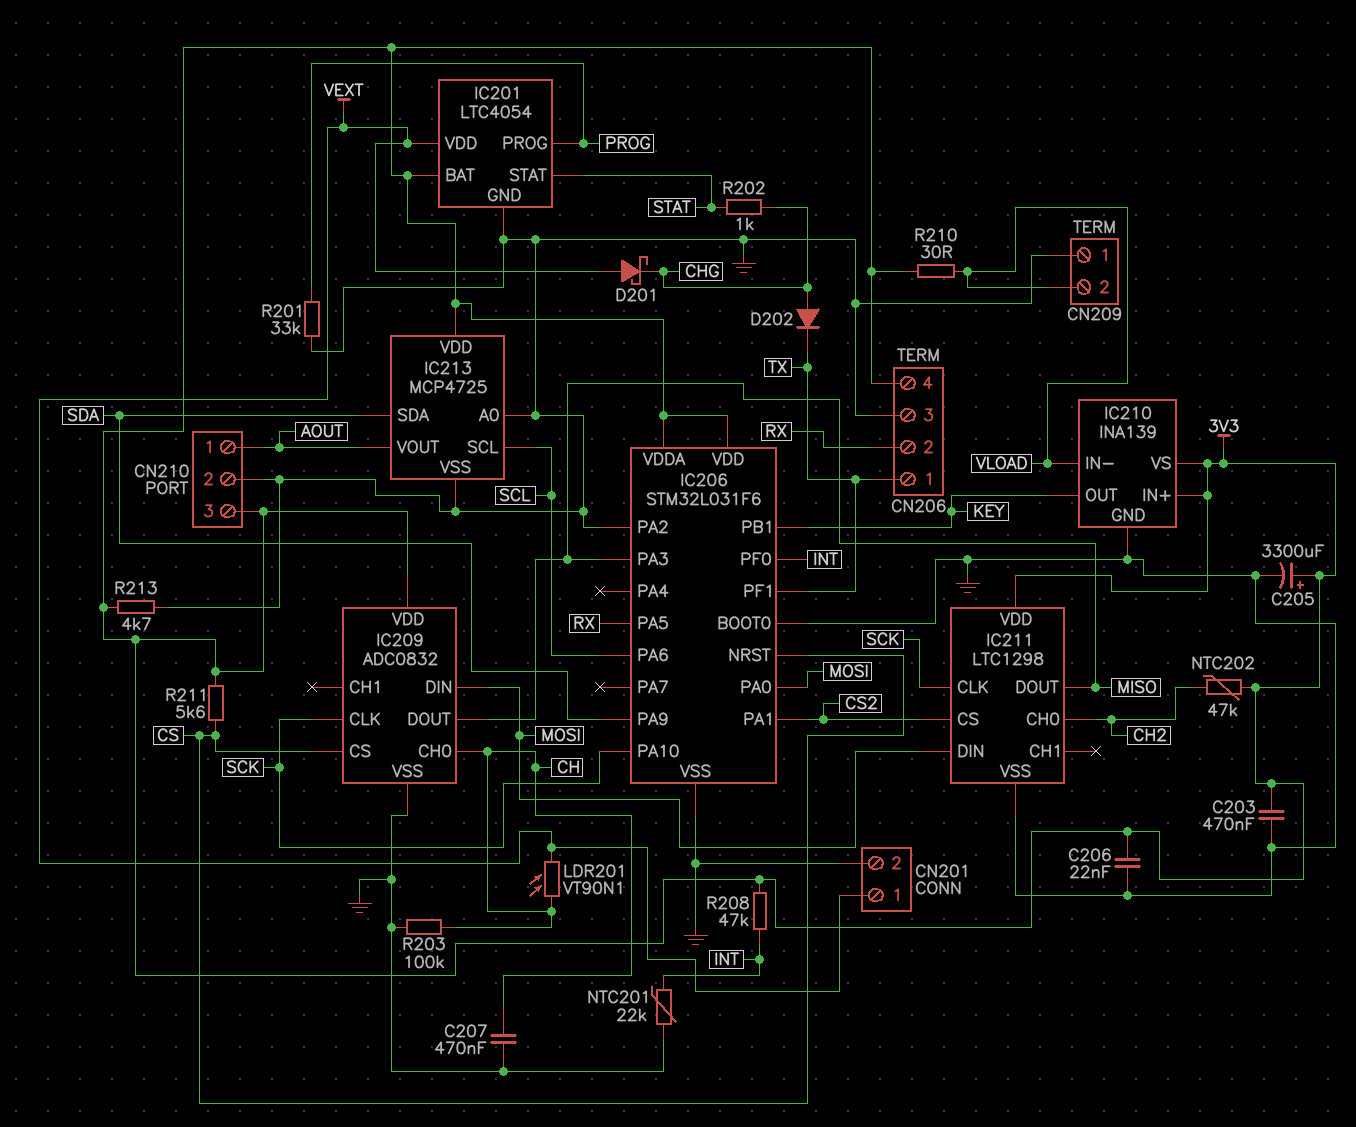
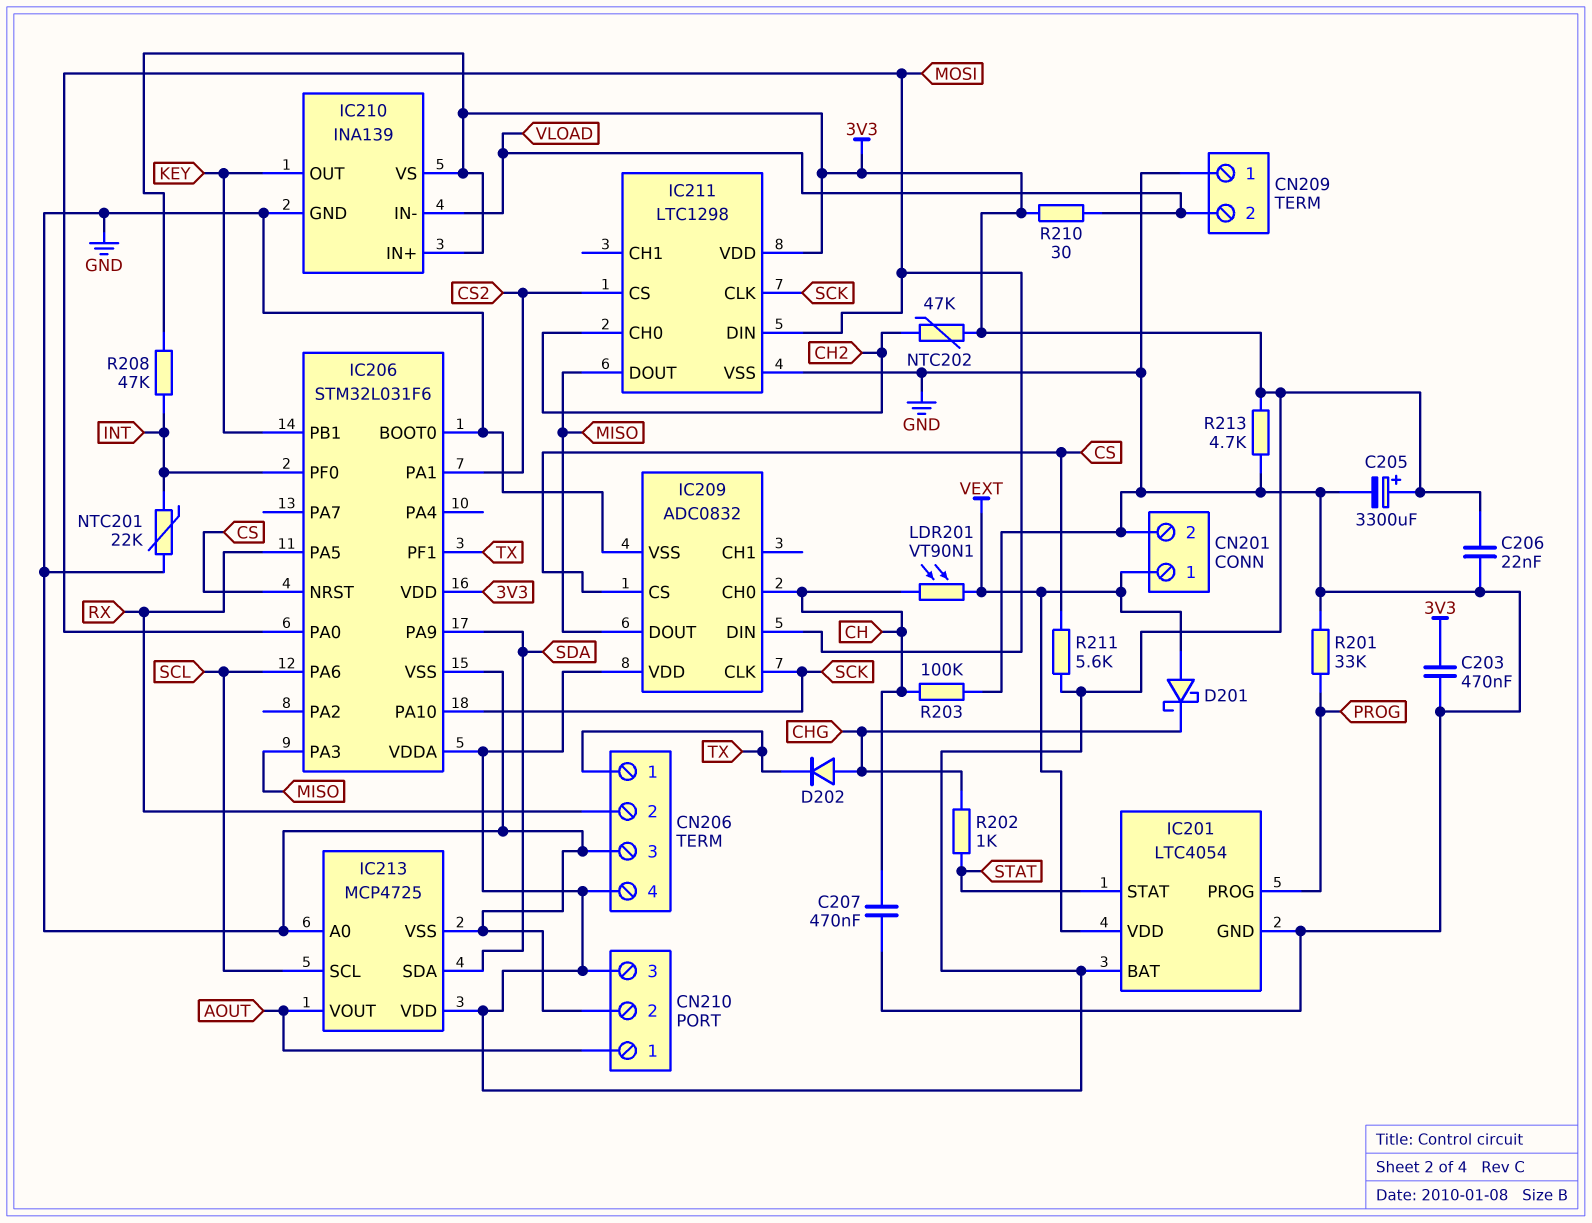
IC206 pin PA2: GND -> none

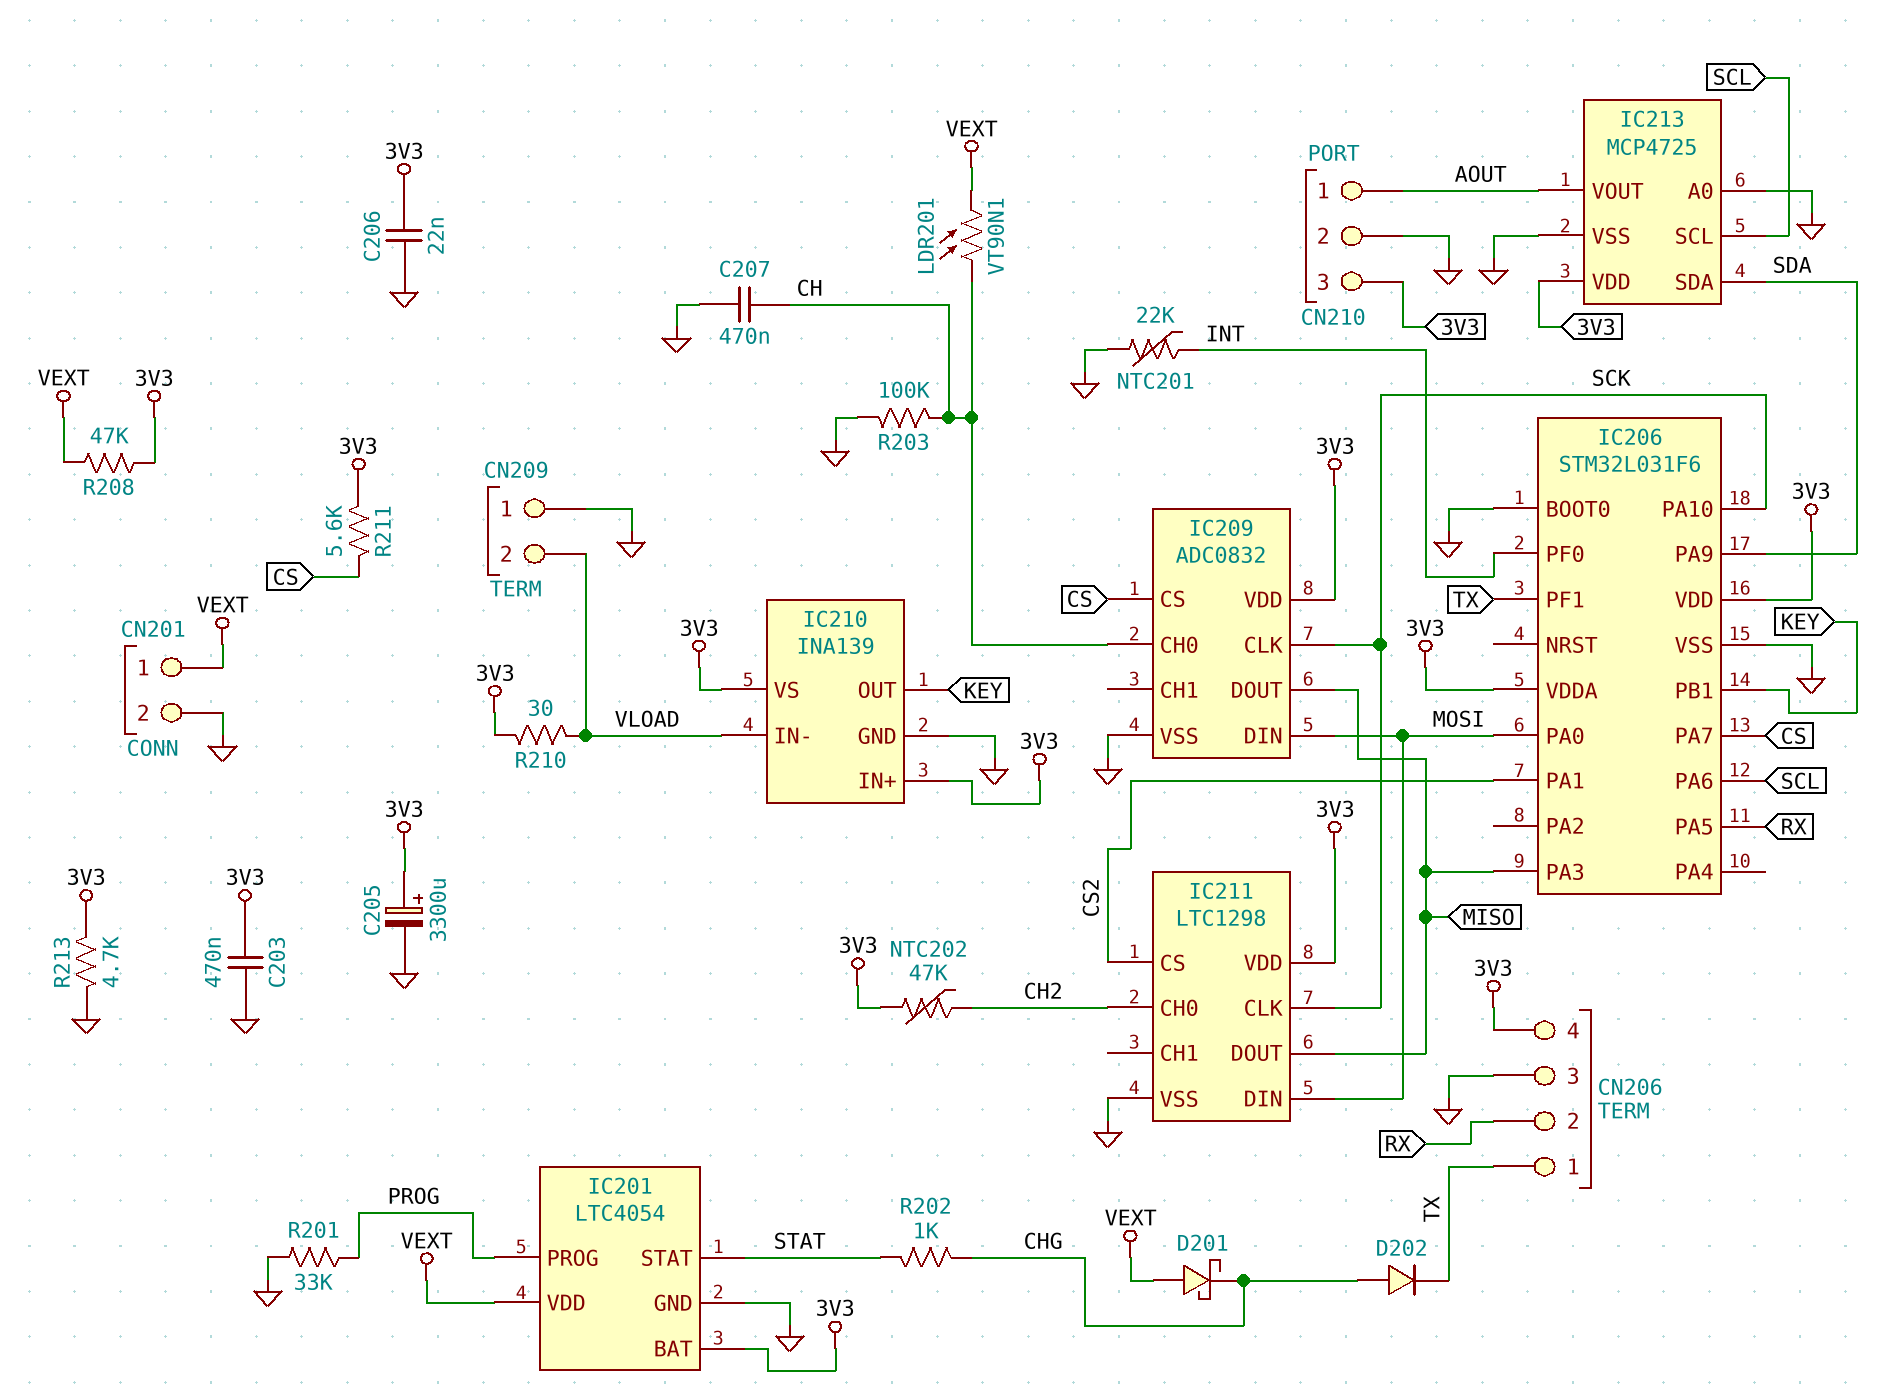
IC206 pin NRST: CS -> none
IC206 pin PA7: none -> CS
R208: 47k (3V3, INT) -> 47k (3V3, VEXT)

